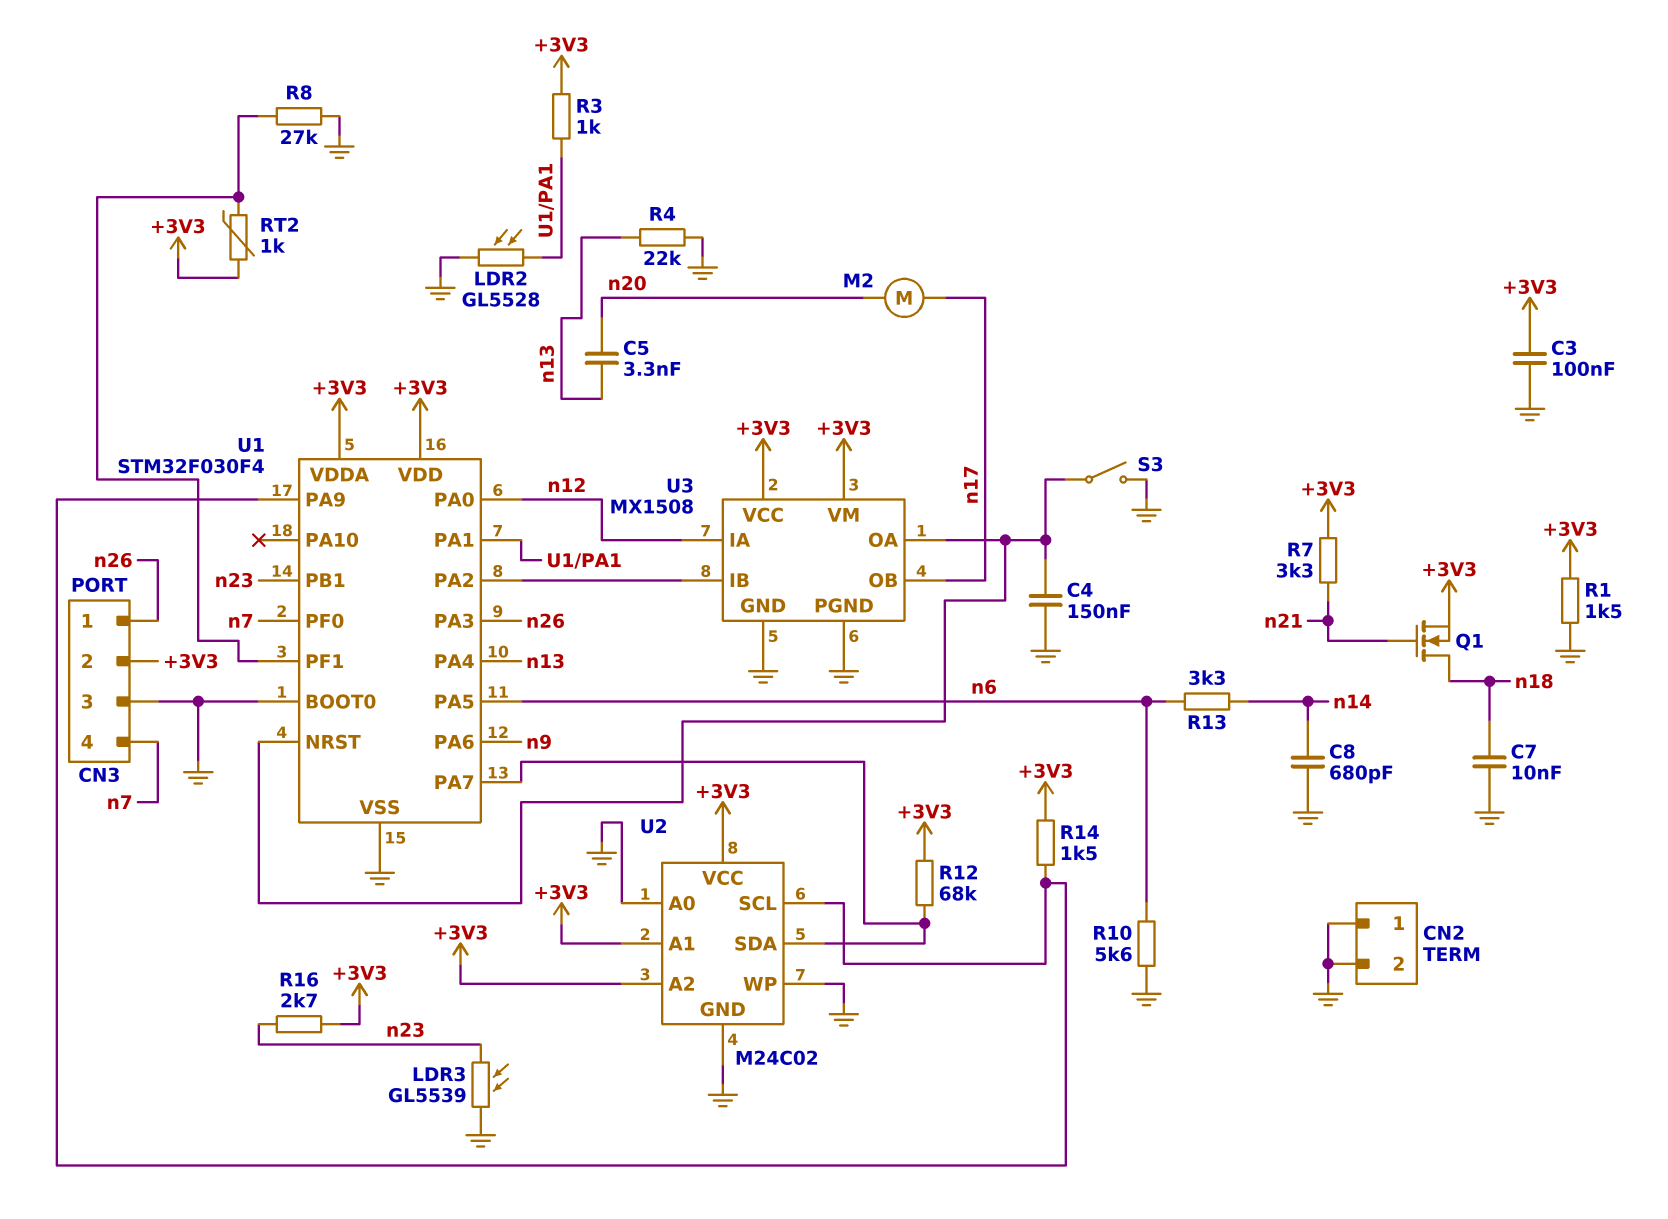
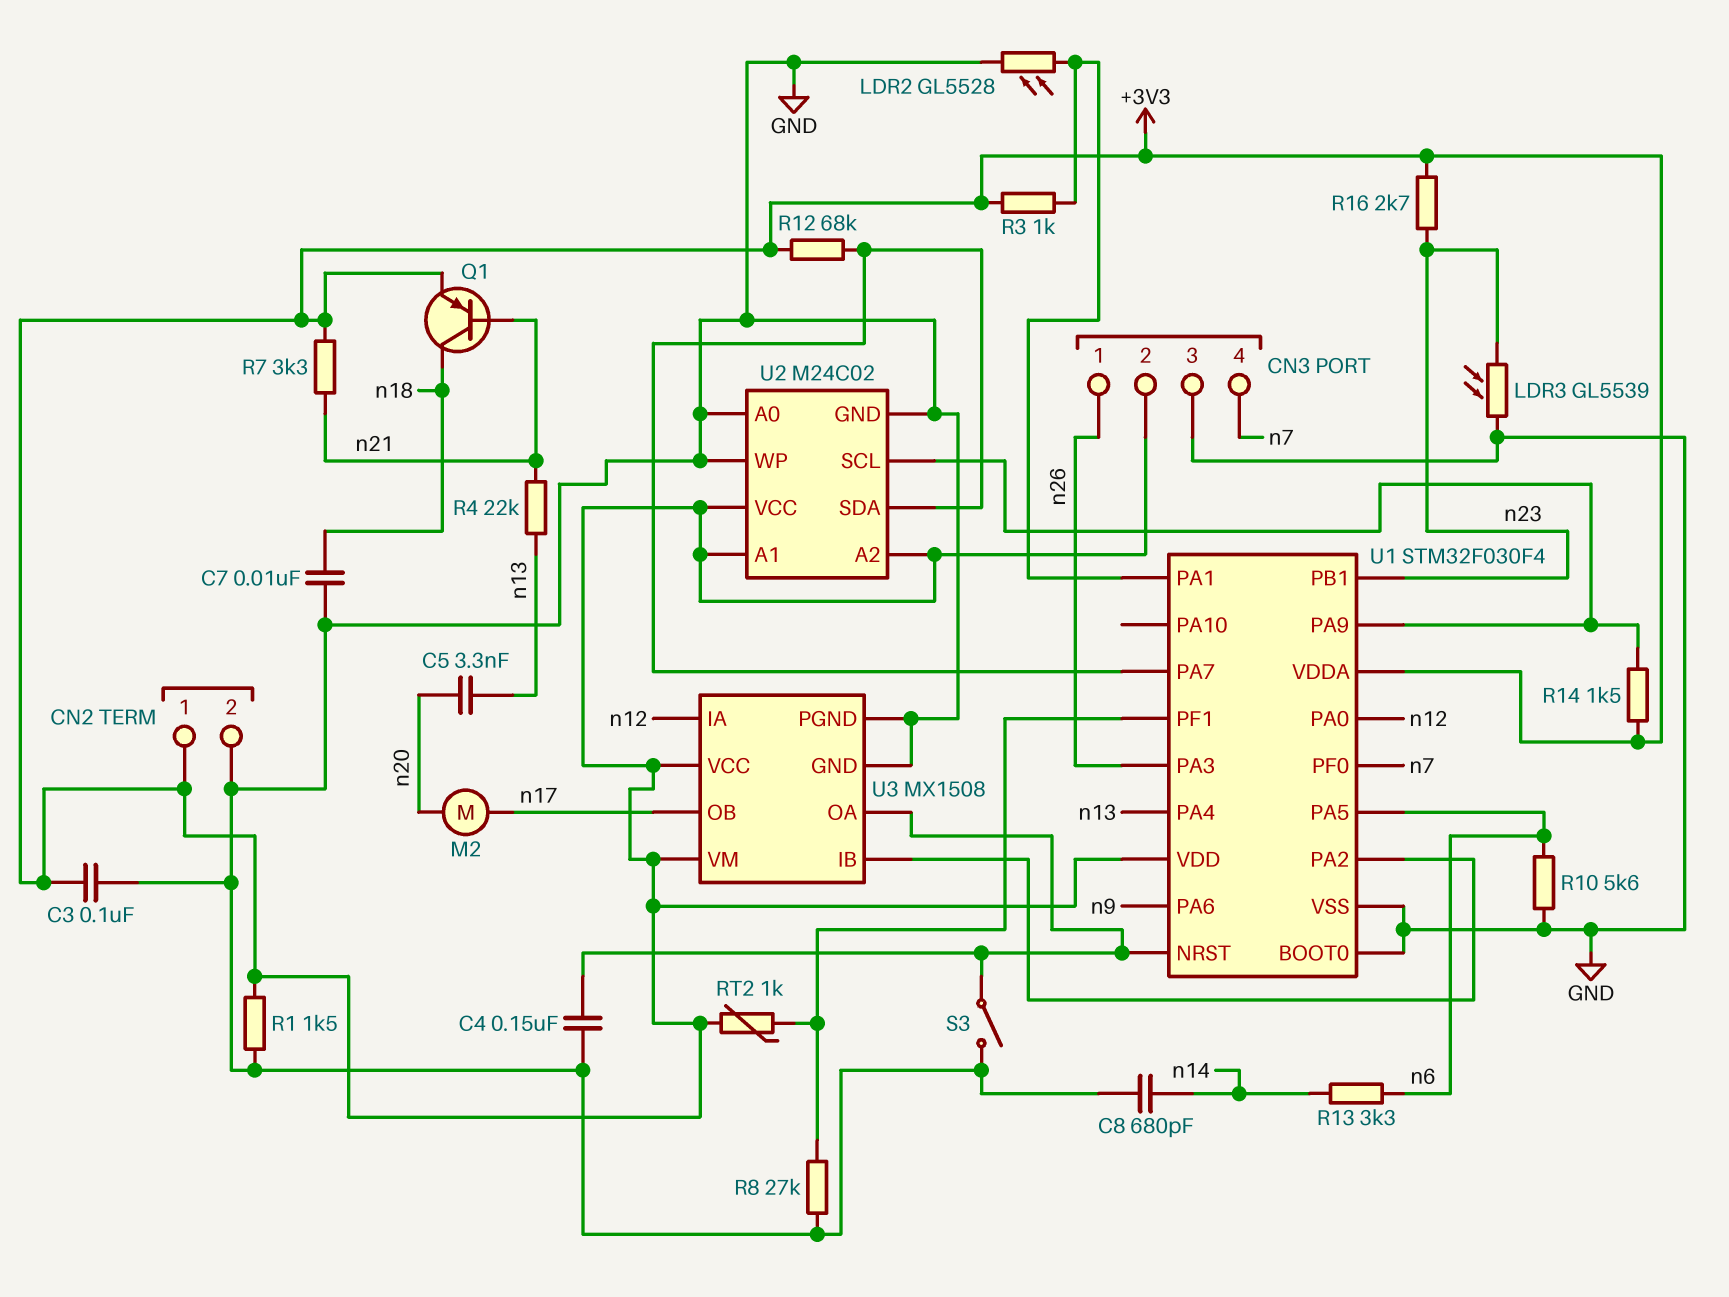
CN2 pin 1: GND -> +3V3
Q1: NMOS (G n21, D n18, S +3V3) -> PNP (B n21, C n18, E +3V3)
R4: 22k (GND, n13) -> 22k (n13, n21)

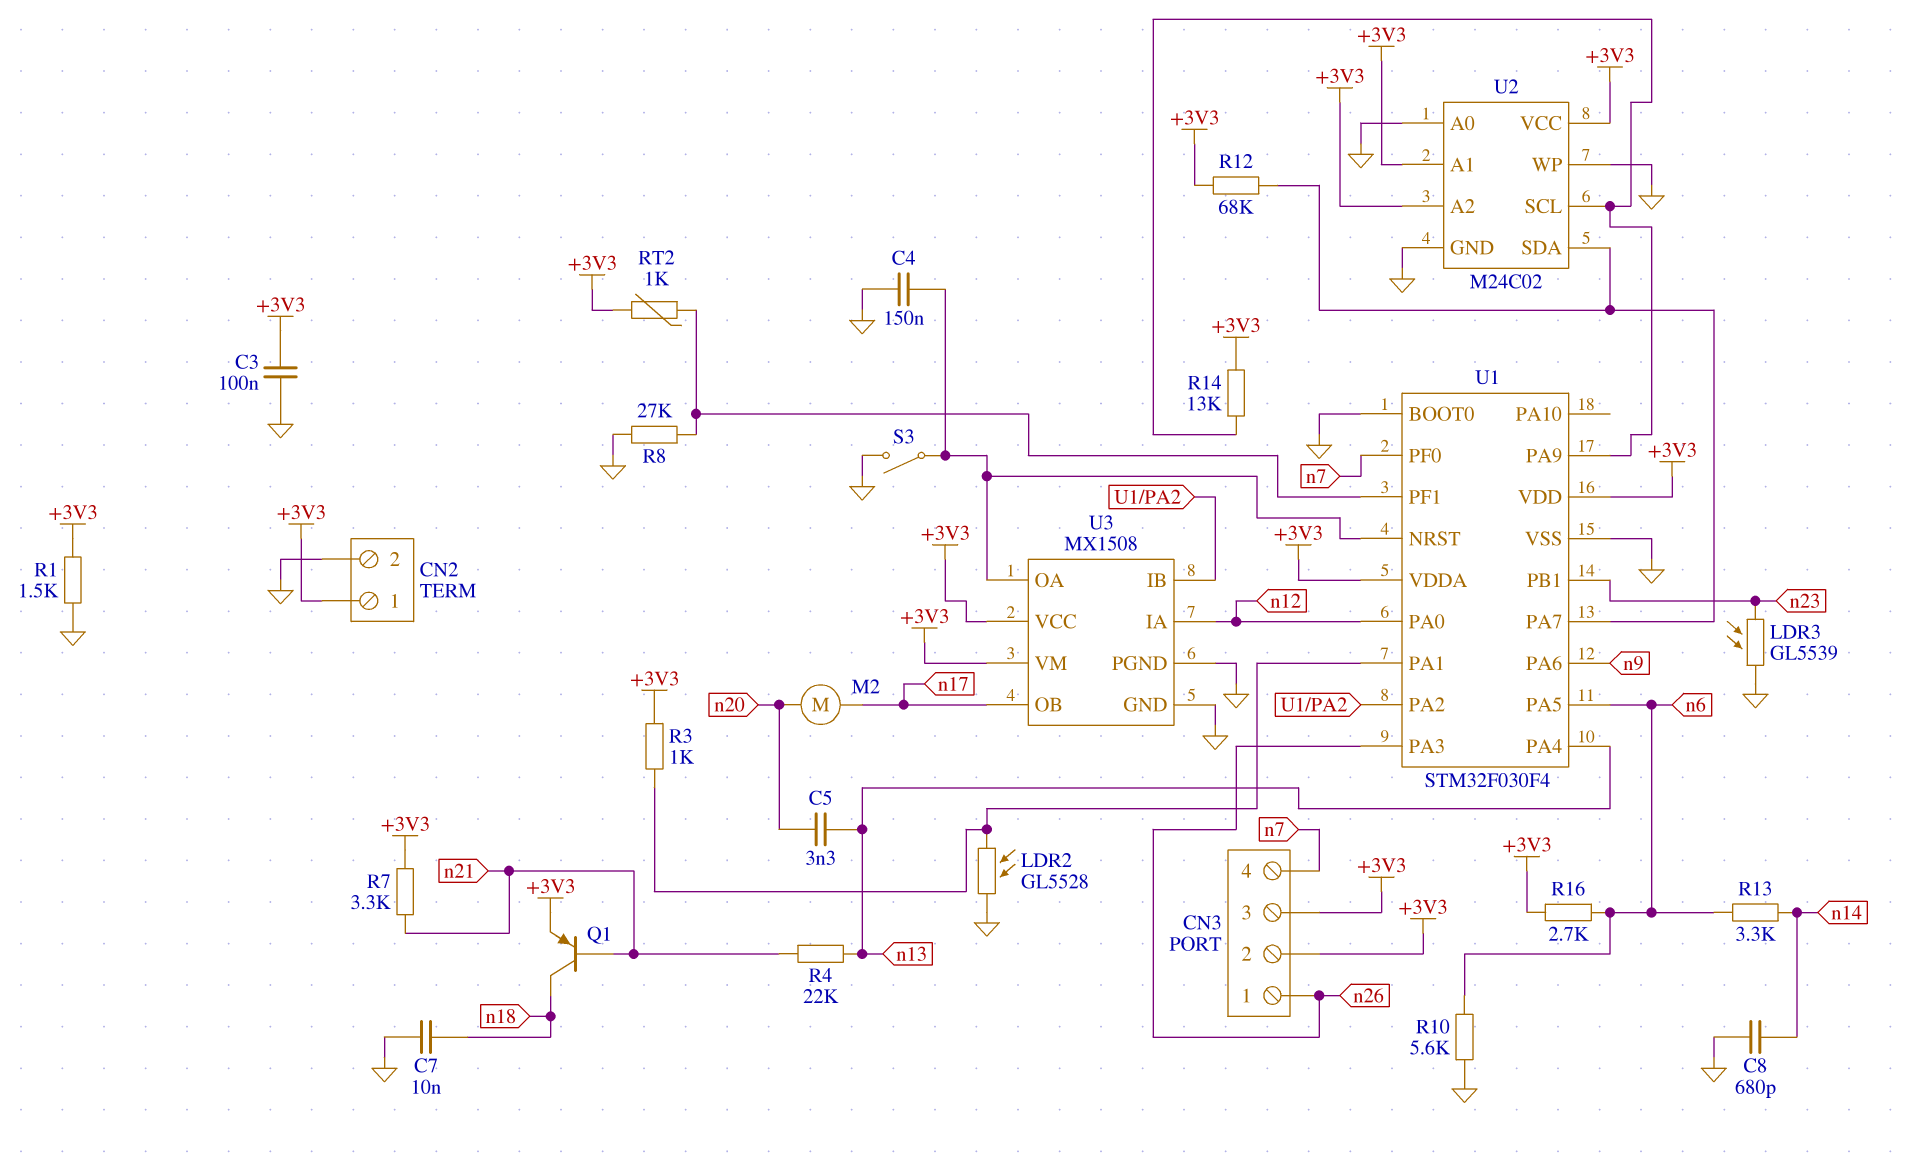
CN3 pin 3: GND -> +3V3
R14: 1.5k (+3V3, U1/PA9) -> 13k (+3V3, U1/PA9)
R16: 2.7k (+3V3, n23) -> 2.7k (+3V3, n6)

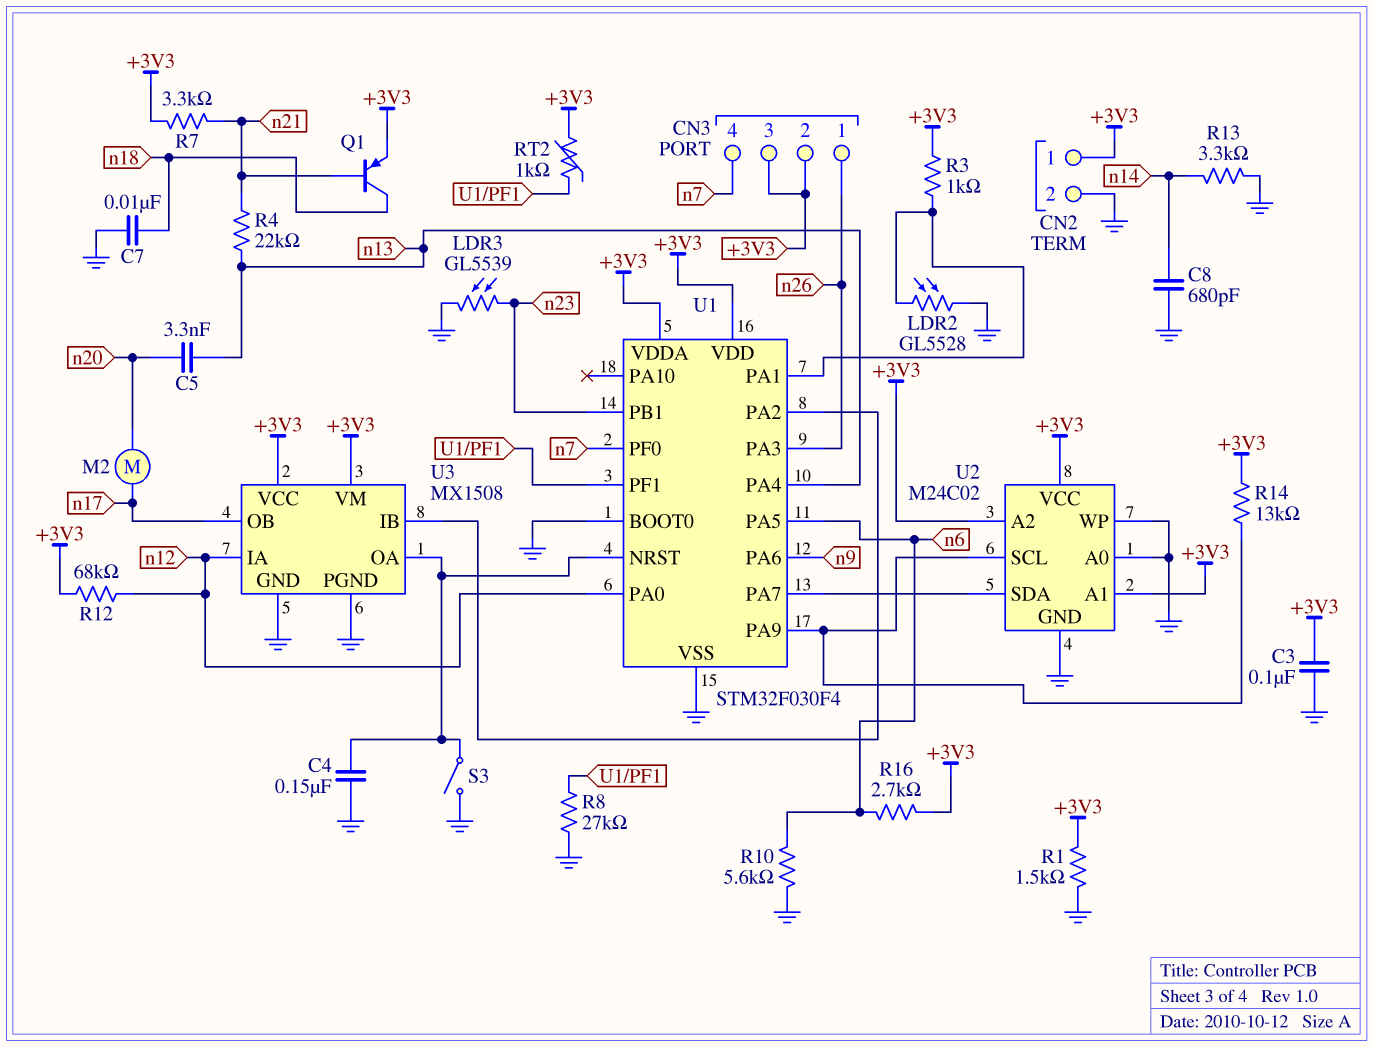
R12: 68k (+3V3, U1/PA7) -> 68k (+3V3, n12)
R13: 3.3k (n6, n14) -> 3.3k (GND, n14)

